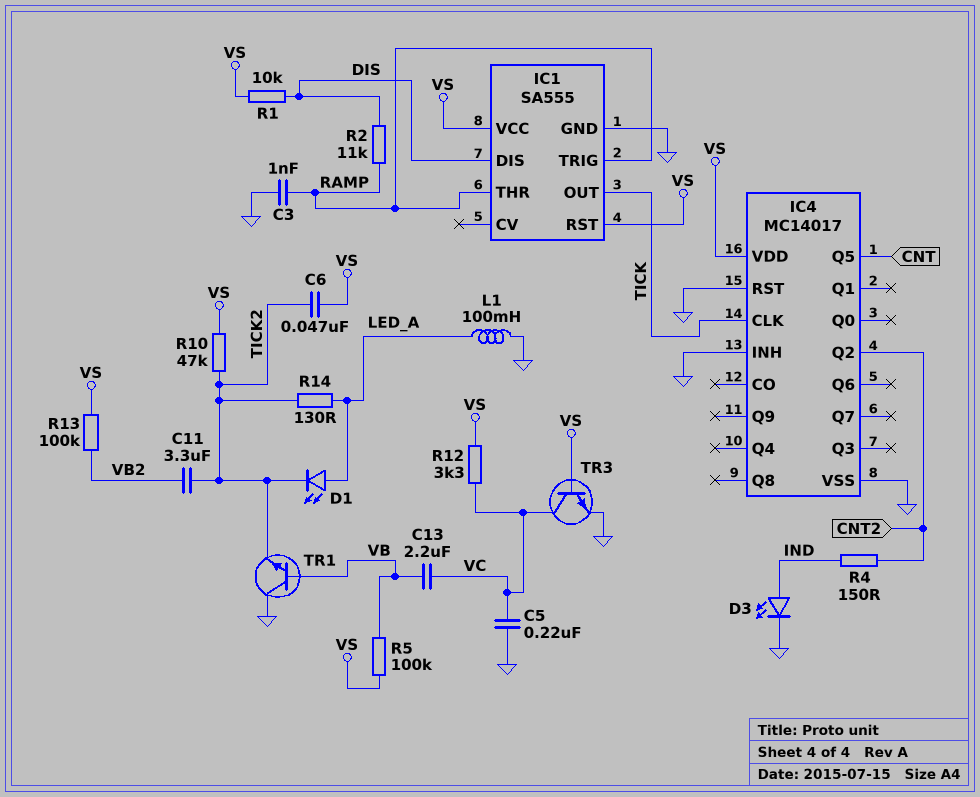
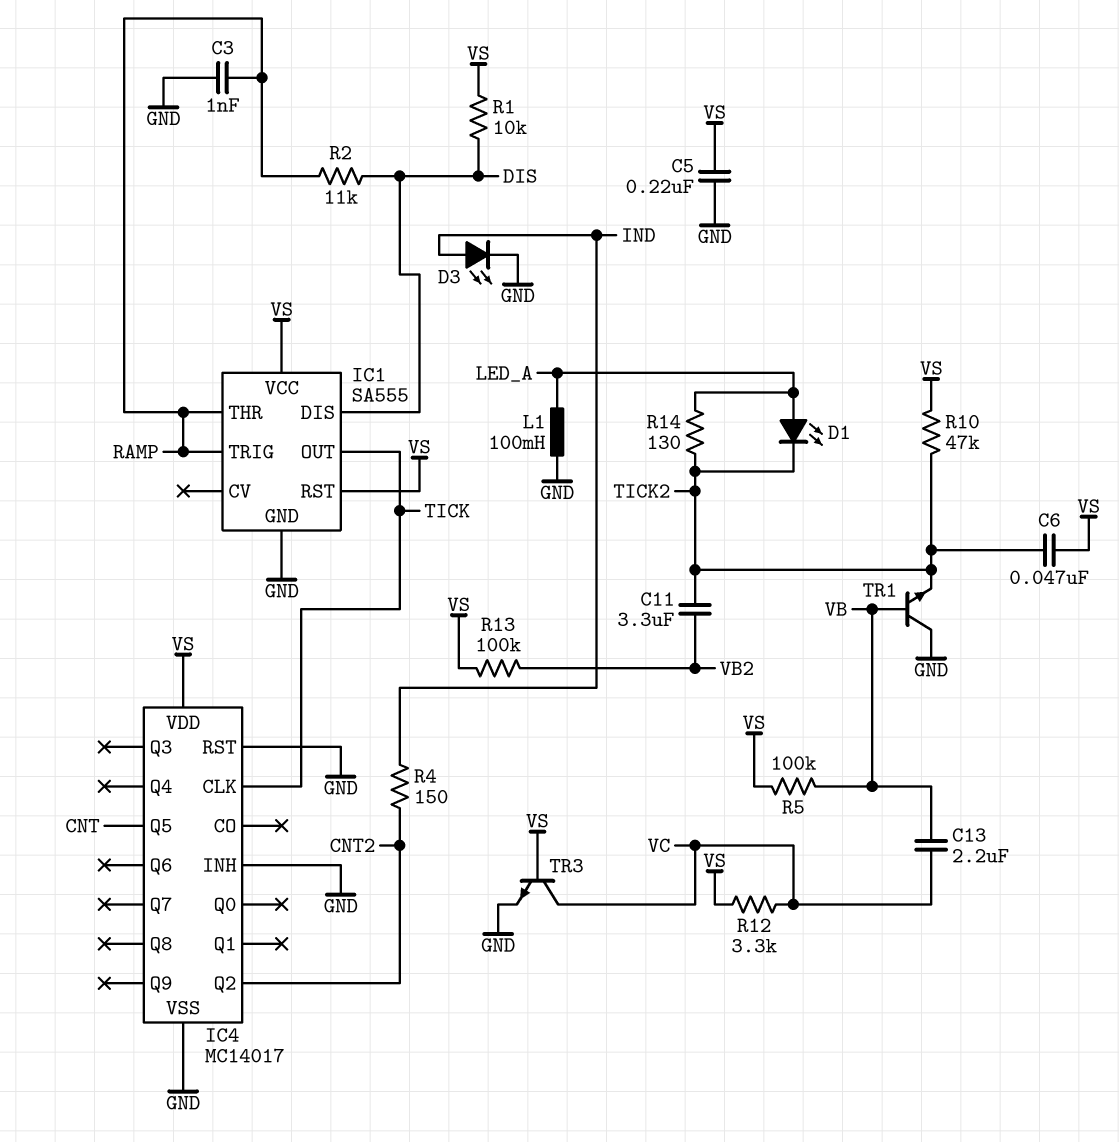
C5: 220nF (GND, VC) -> 220nF (GND, VS)

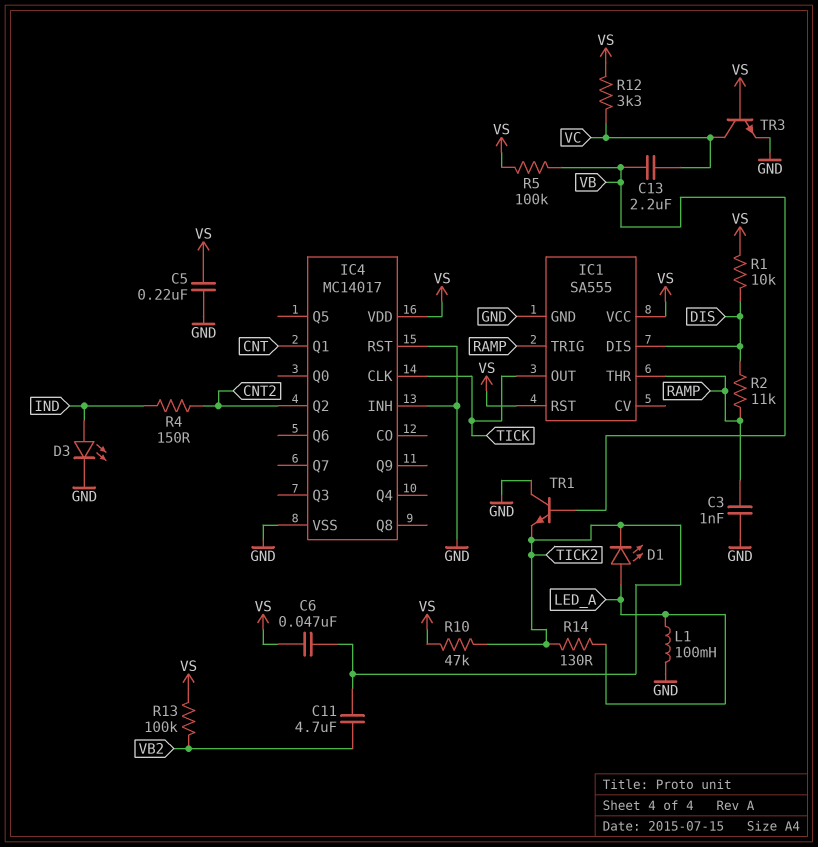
C11: 3.3uF (TICK2, VB2) -> 4.7uF (TICK2, VB2)
IC4 pin Q1: none -> CNT
IC4 pin Q5: CNT -> none

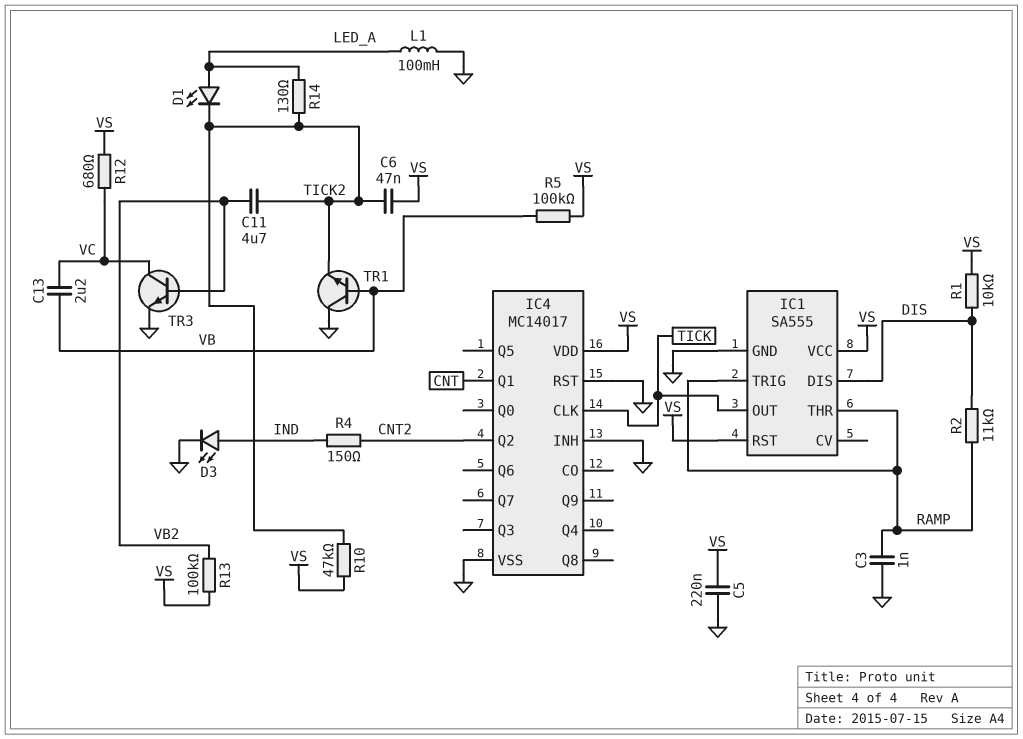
R12: 3.3k (VC, VS) -> 680 (VC, VS)
TR3: NPN (B VS, C VC, E GND) -> NPN (B VB2, C VC, E GND)

